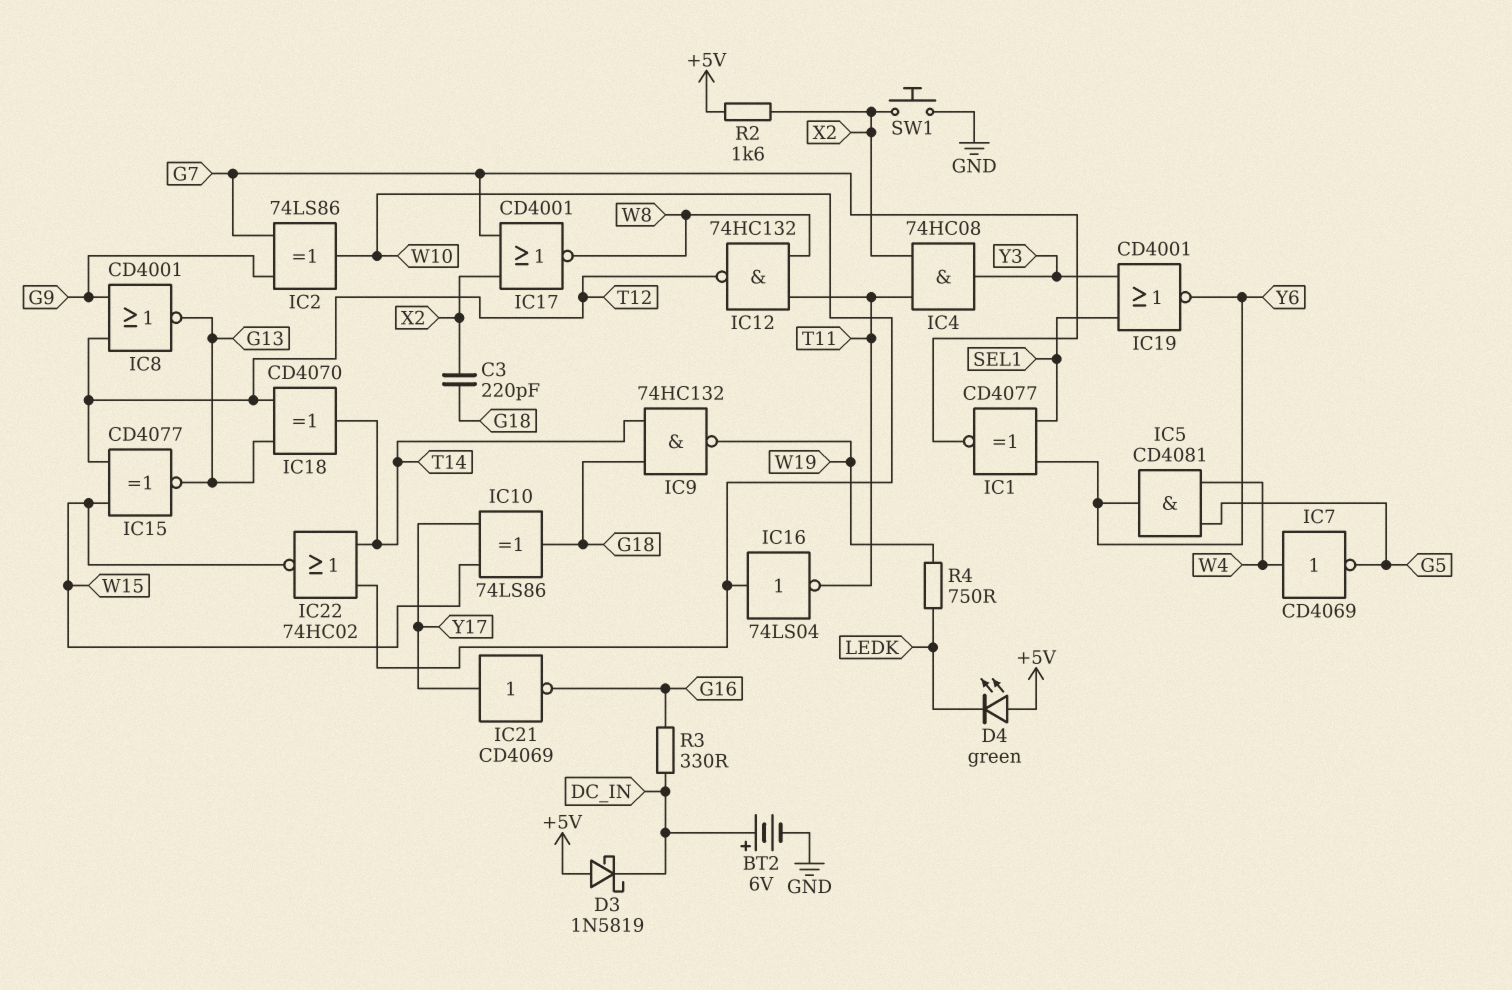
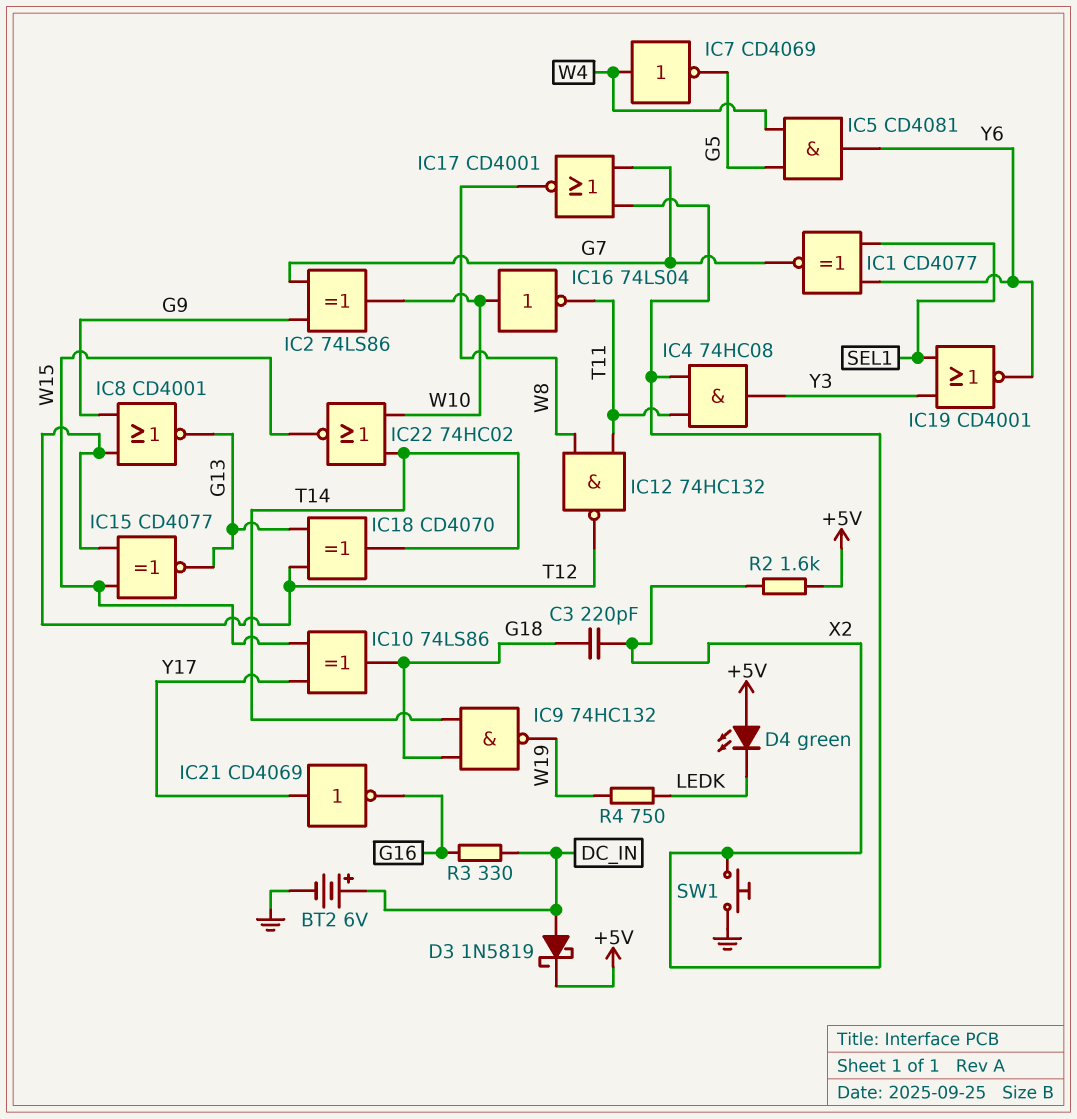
D3: schottky 1N5819 (A +5V, K DC_IN) -> schottky 1N5819 (A DC_IN, K +5V)

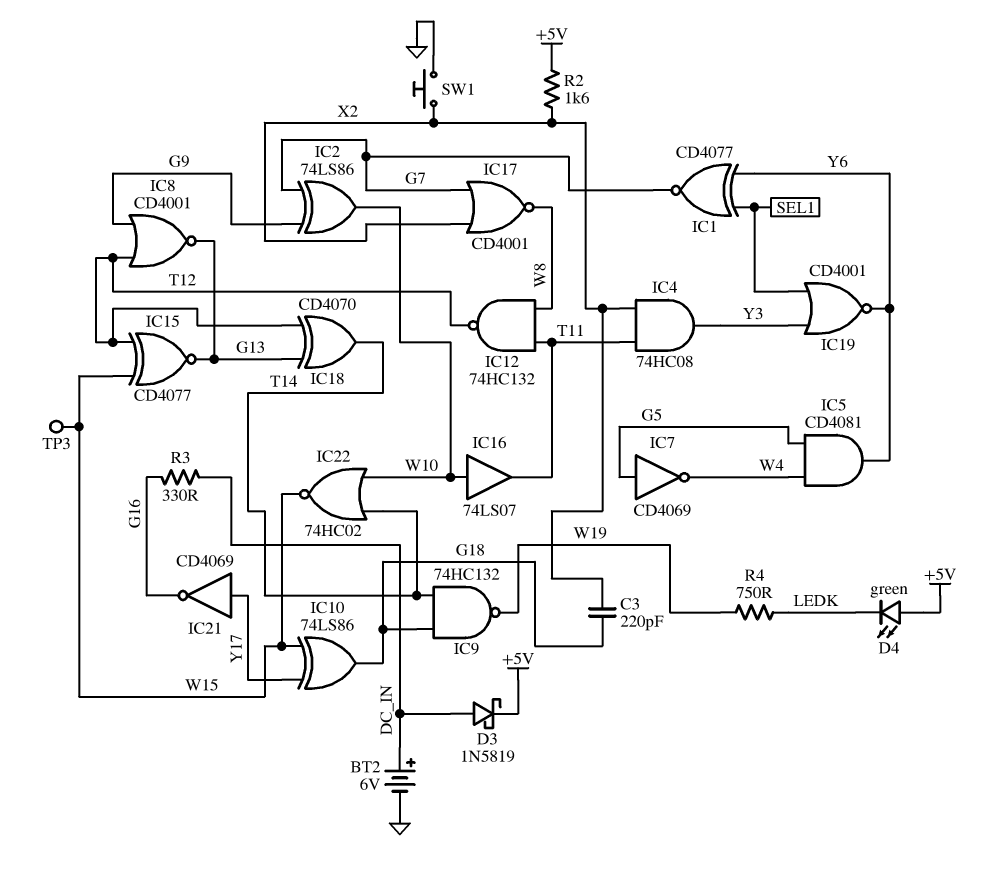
IC7: NOT CD4069 (in W4, out G5) -> NOT CD4069 (in G5, out W4)
IC16: NOT 74LS04 (in W10, out T11) -> buffer 74LS07 (in W10, out T11)
TP3: none -> test point (W15)

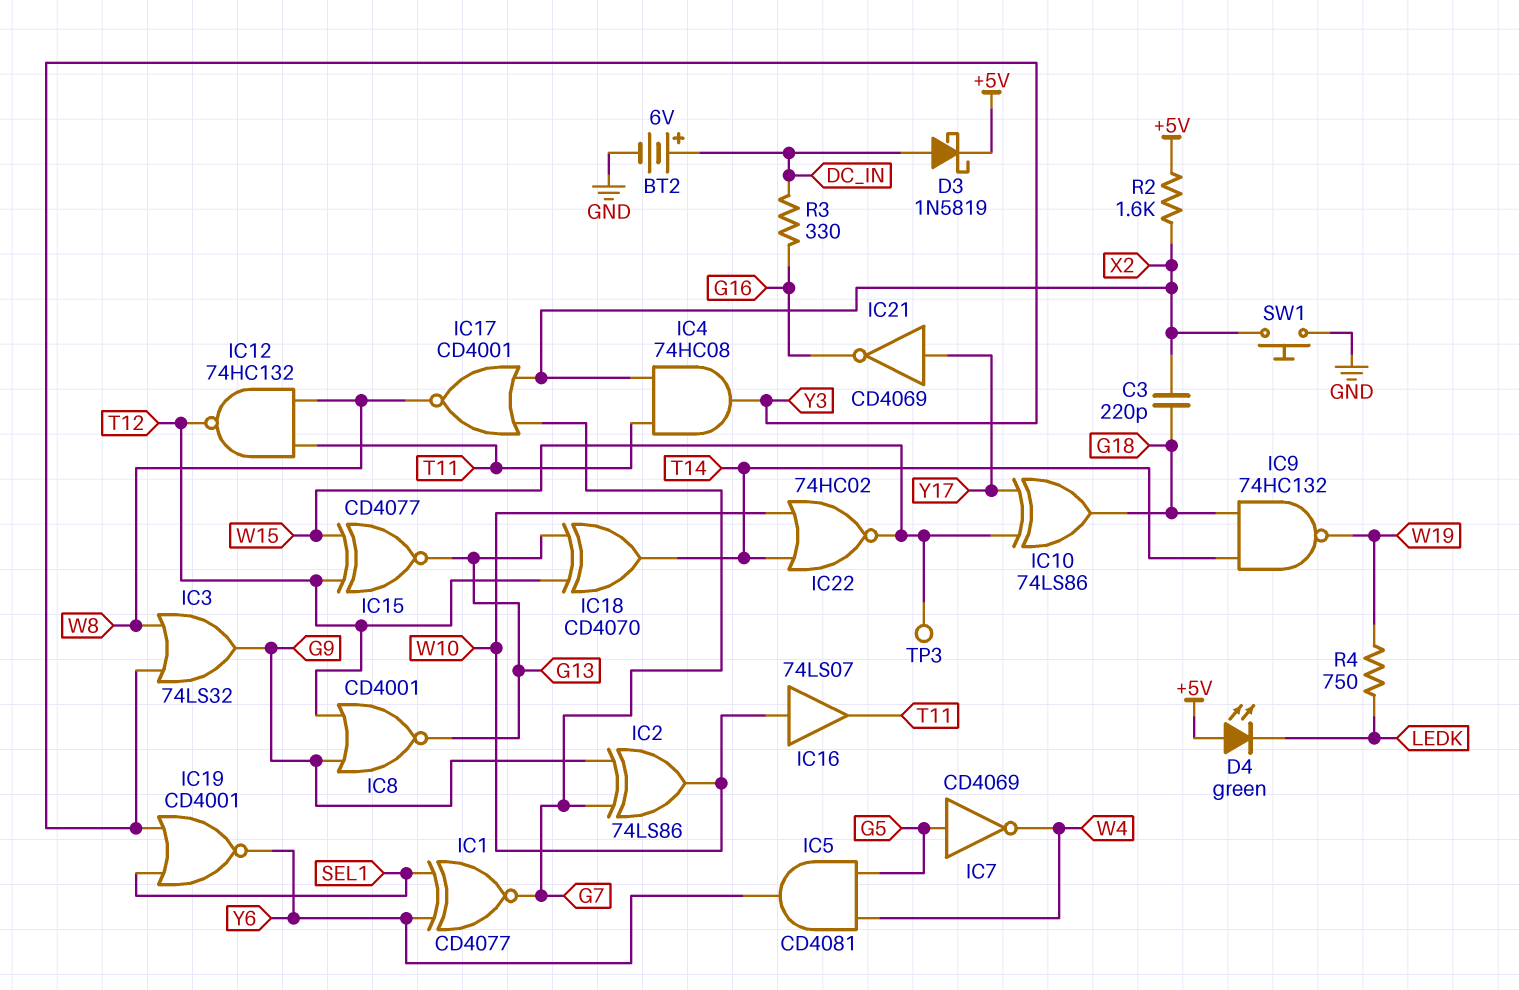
IC3: none -> OR 74LS32 (in W8, in Y3, out G9)

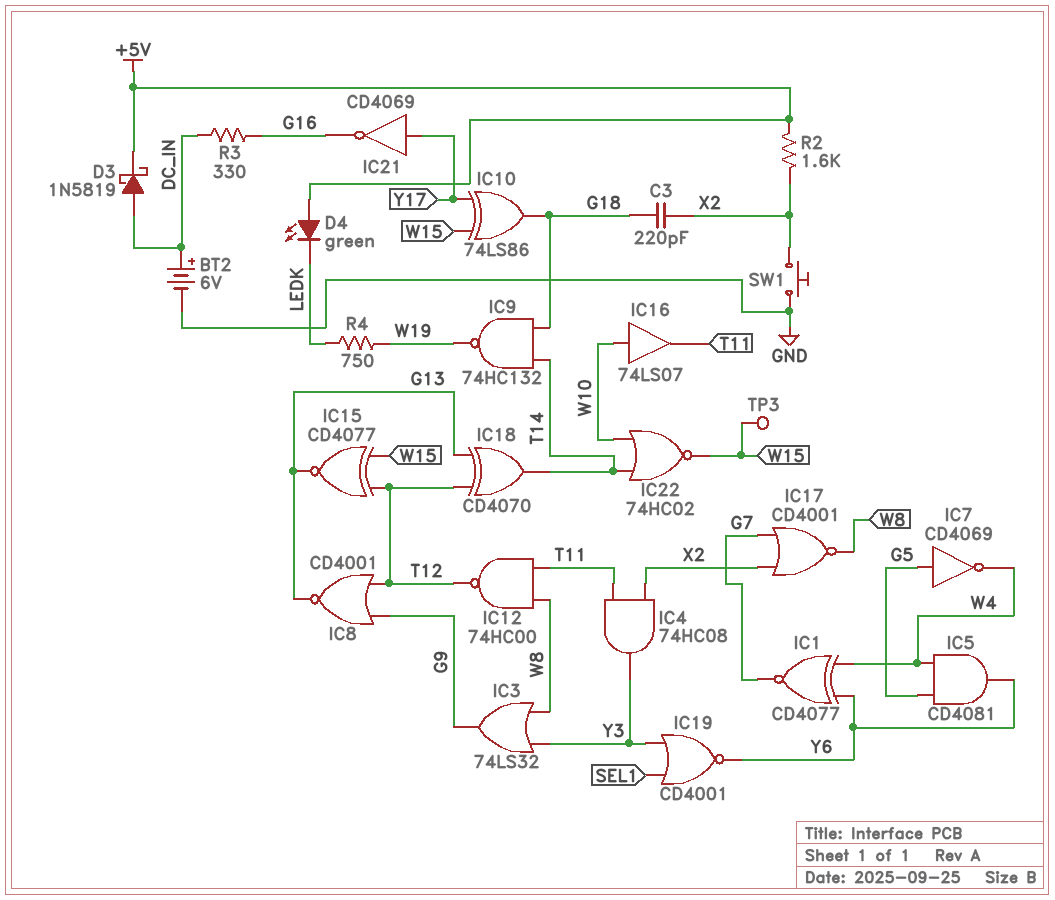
IC1: XNOR CD4077 (in SEL1, in Y6, out G7) -> XNOR CD4077 (in W4, in Y6, out G7)
IC2: XOR 74LS86 (in G7, in G9, out W10) -> none
IC12: NAND 74HC132 (in T11, in W8, out T12) -> NAND 74HC00 (in T11, in W8, out T12)

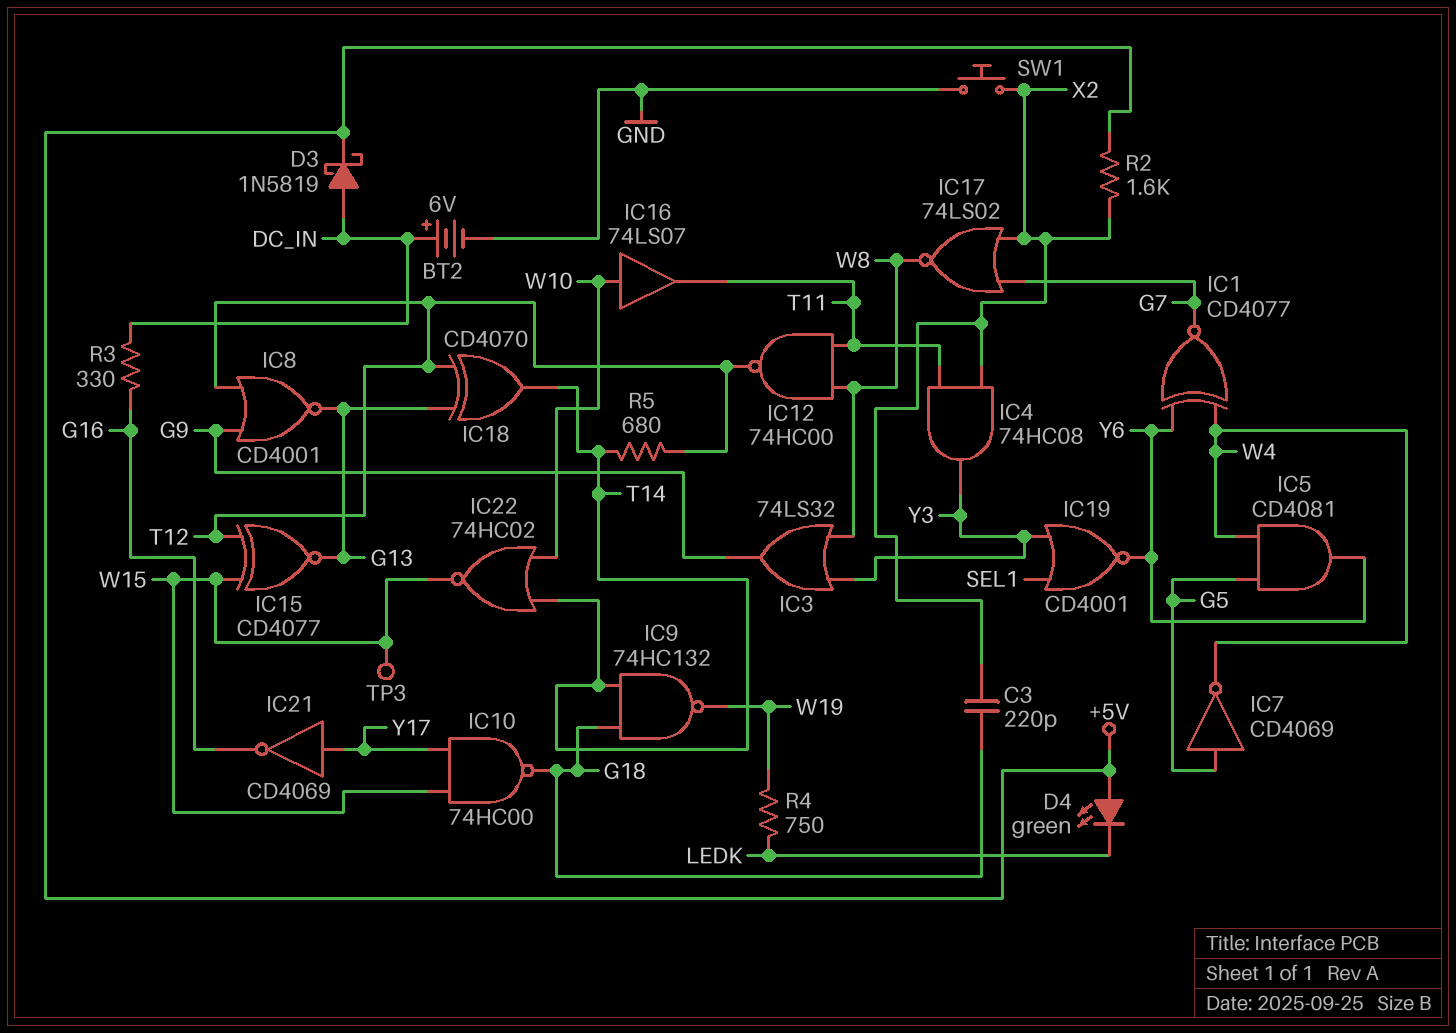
IC10: XOR 74LS86 (in W15, in Y17, out G18) -> NAND 74HC00 (in W15, in Y17, out G18)
IC17: NOR CD4001 (in G7, in X2, out W8) -> NOR 74LS02 (in G7, in X2, out W8)
R5: none -> 680 (T12, T14)

